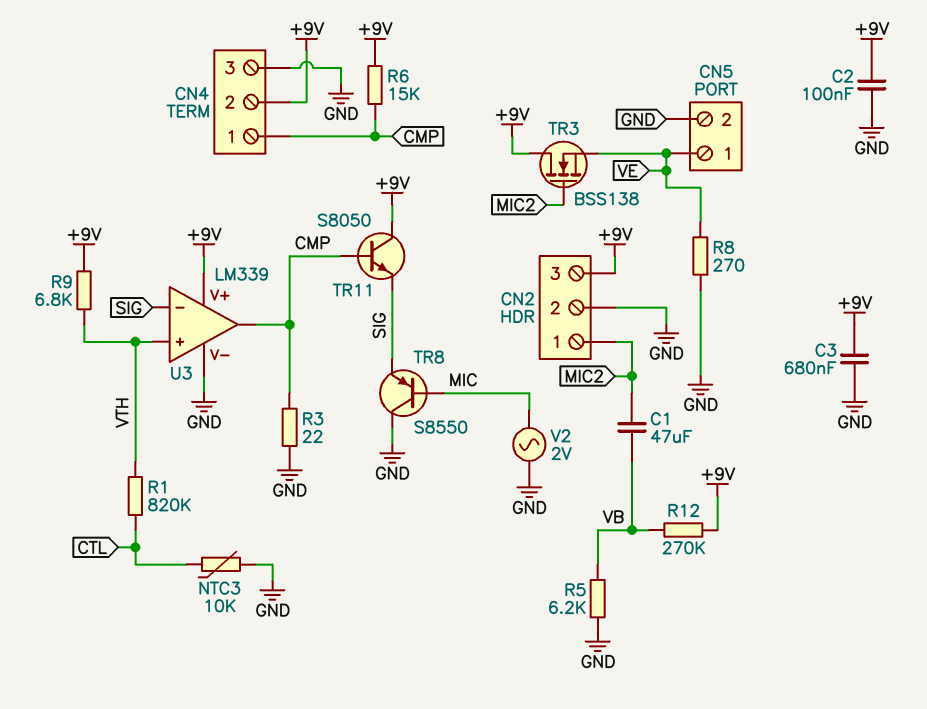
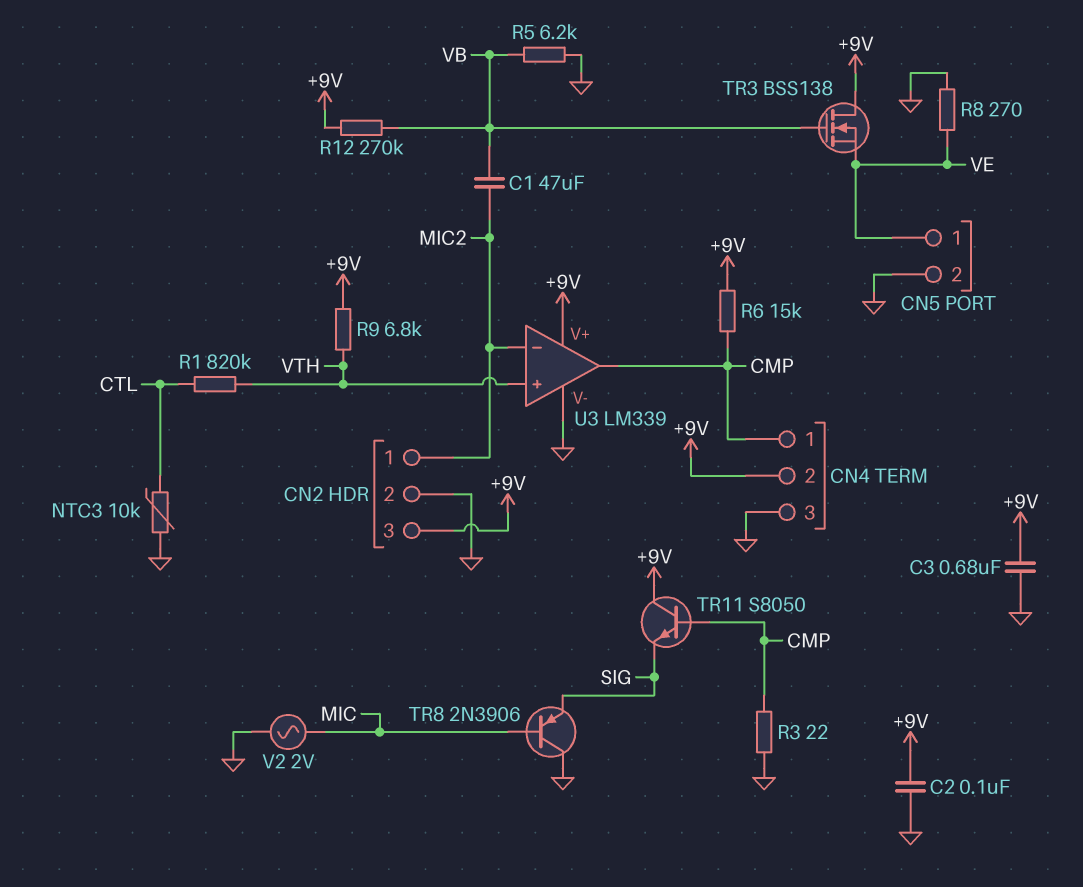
TR3: NMOS BSS138 (G MIC2, D +9V, S VE) -> NMOS BSS138 (G VB, D +9V, S VE)
TR8: PNP S8550 (B MIC, C GND, E SIG) -> PNP 2N3906 (B MIC, C GND, E SIG)
U3 pin in-: SIG -> MIC2

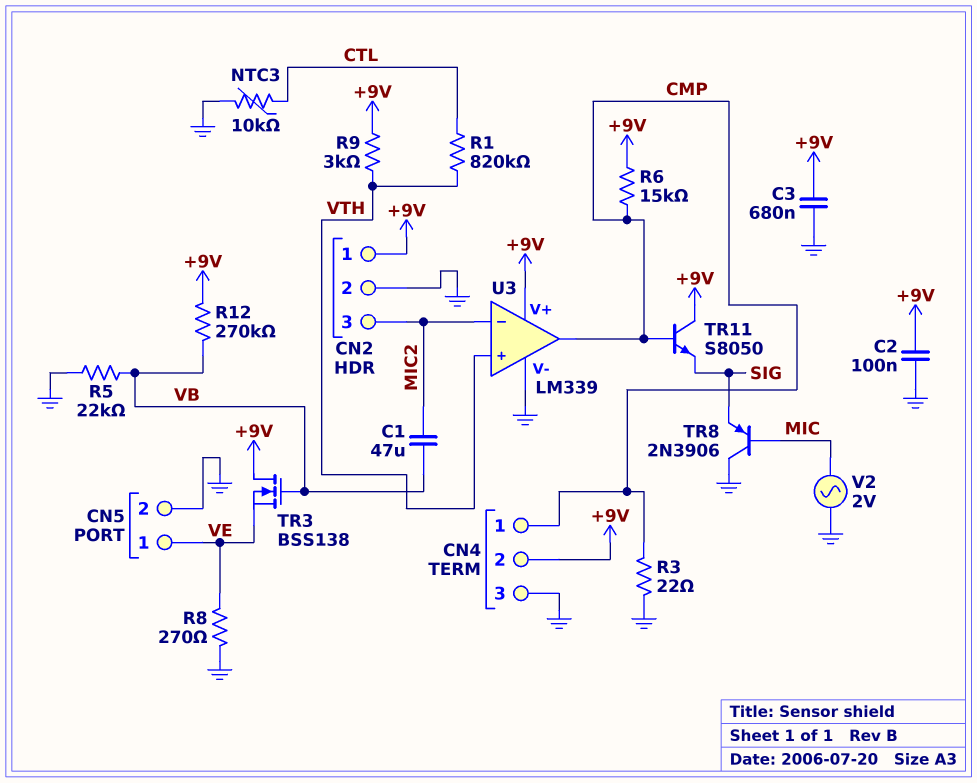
CN2 pin 1: MIC2 -> +9V
CN2 pin 3: +9V -> MIC2
R5: 6.2k (GND, VB) -> 22k (GND, VB)
R9: 6.8k (+9V, VTH) -> 3k (+9V, VTH)

